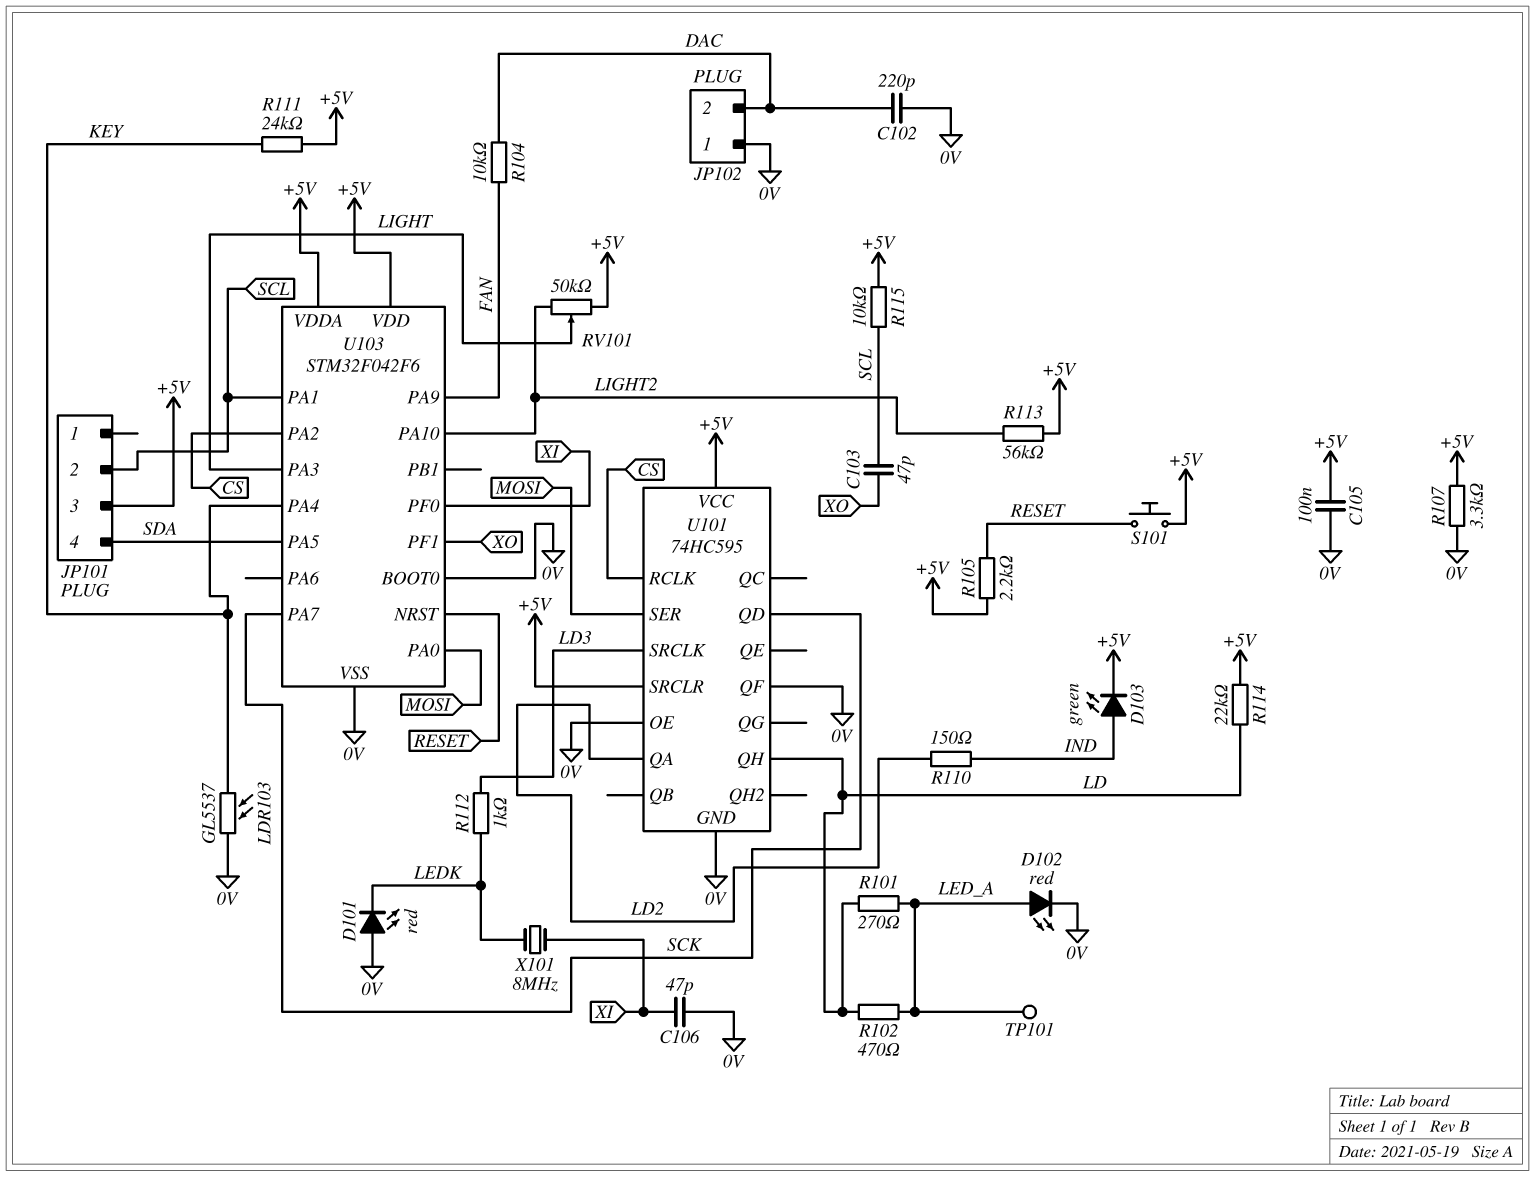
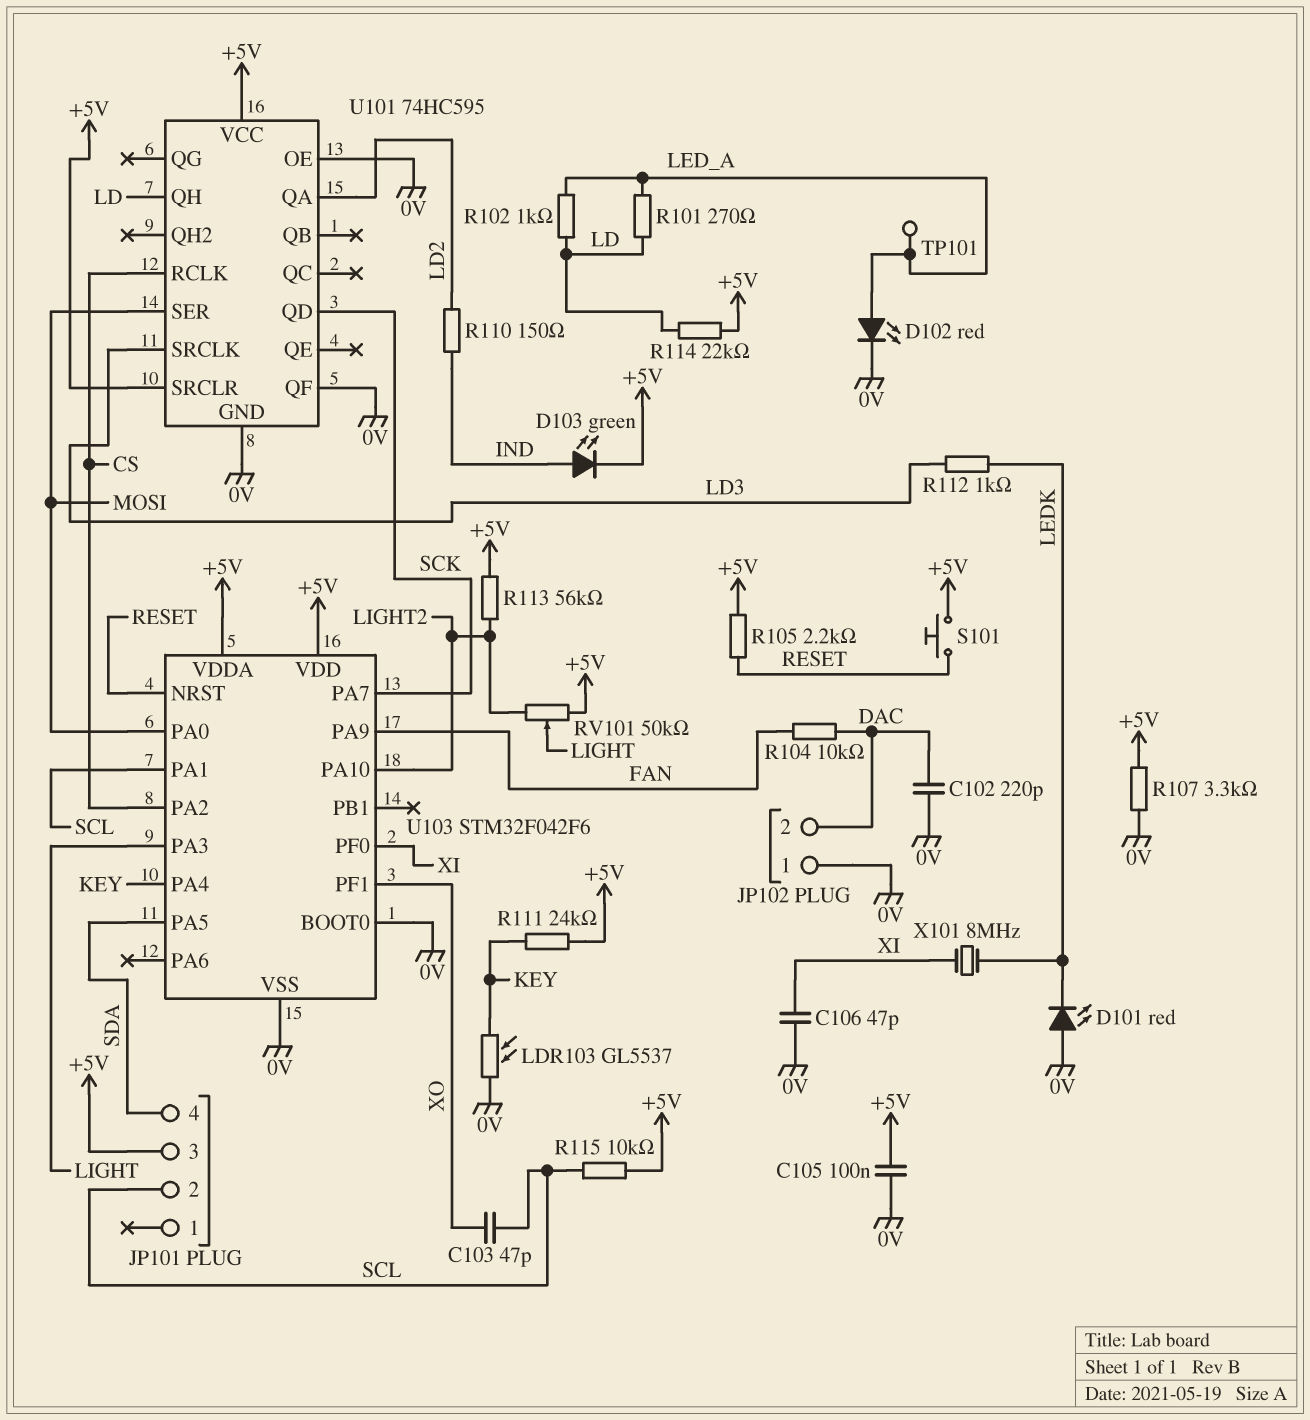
R102: 470 (LD, LED_A) -> 1k (LD, LED_A)

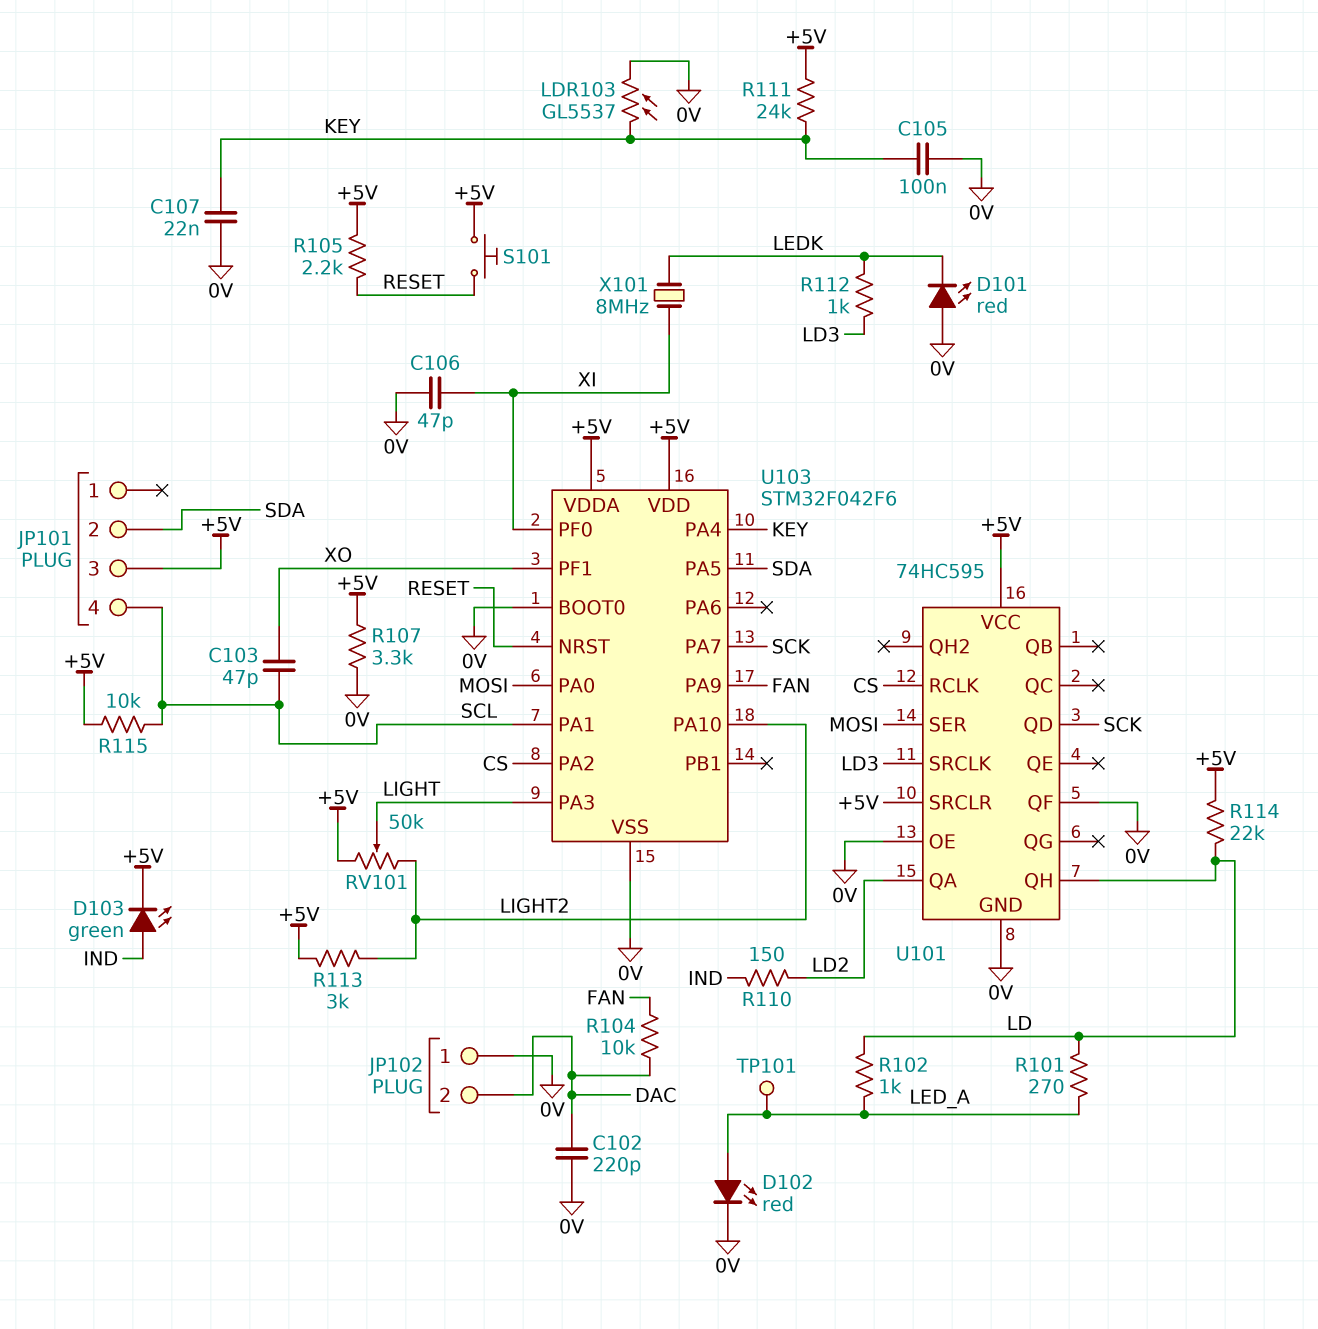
C105: 100nF (+5V, 0V) -> 100nF (0V, KEY)
C107: none -> 22nF (0V, KEY)
JP101 pin 2: SCL -> SDA
JP101 pin 4: SDA -> SCL
R113: 56k (+5V, LIGHT2) -> 3k (+5V, LIGHT2)

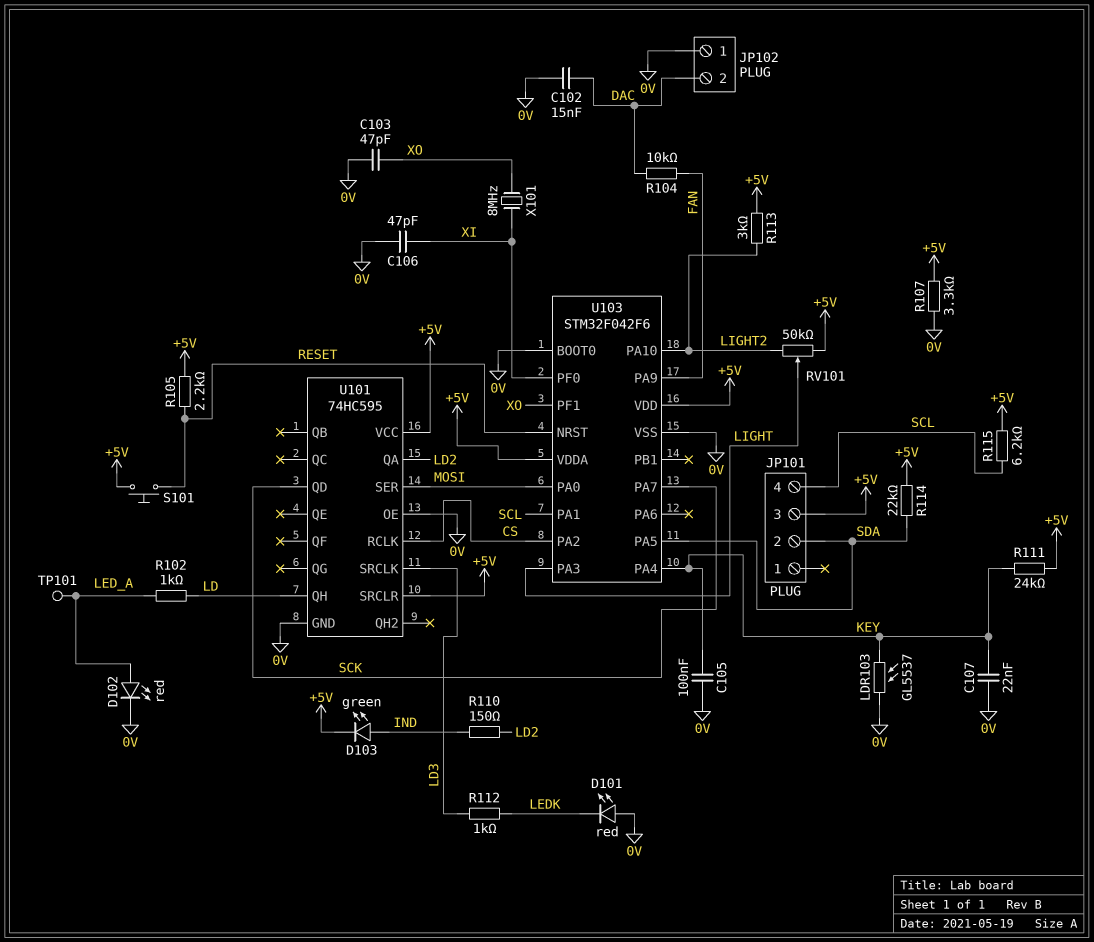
C102: 220pF (0V, DAC) -> 15nF (0V, DAC)
C103: 47pF (SCL, XO) -> 47pF (0V, XO)
R101: 270 (LD, LED_A) -> none
R114: 22k (+5V, LD) -> 22k (+5V, SDA)
R115: 10k (+5V, SCL) -> 6.2k (+5V, SCL)
U101 pin QF: 0V -> none
X101: 8MHz (LEDK, XI) -> 8MHz (XI, XO)

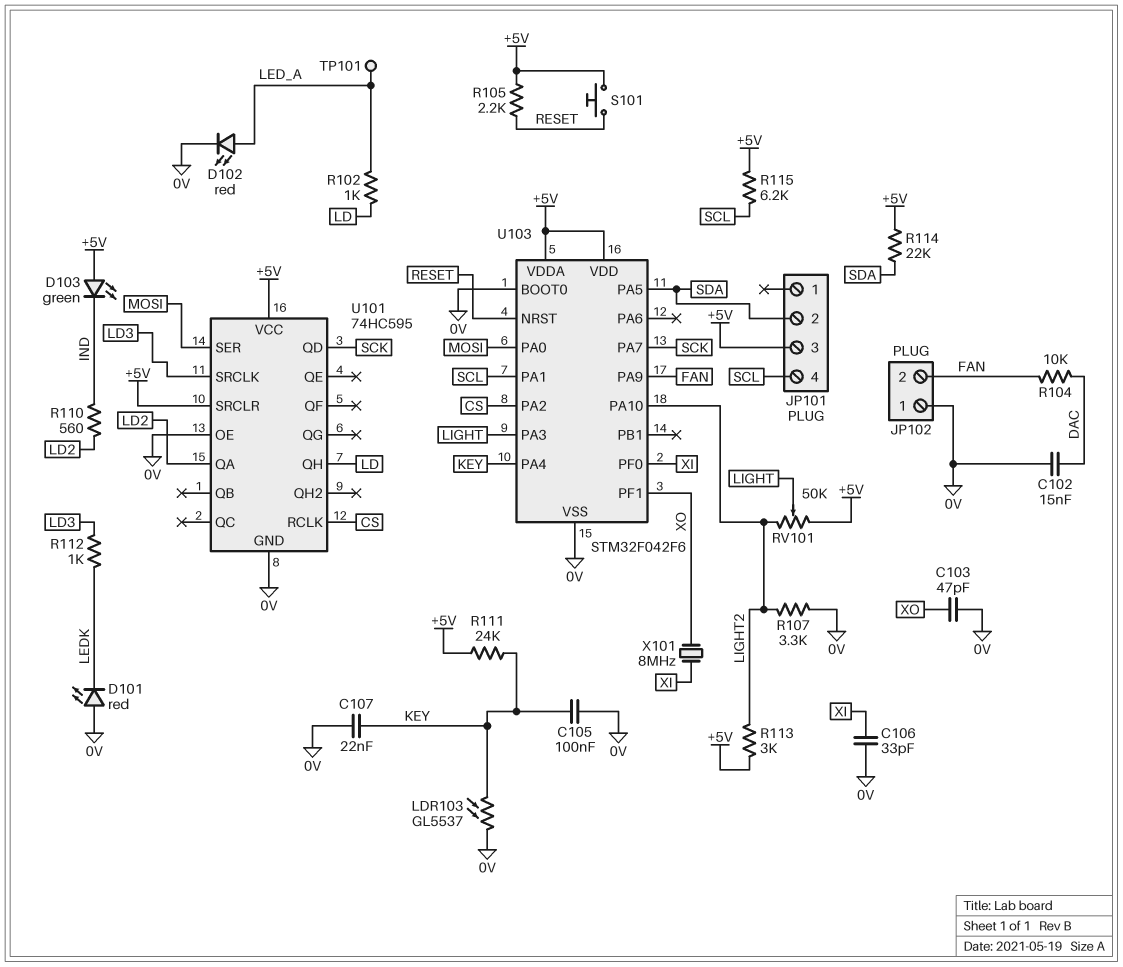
C106: 47pF (0V, XI) -> 33pF (0V, XI)
D103: LED green (A IND, K +5V) -> LED green (A +5V, K IND)
JP102 pin 2: DAC -> FAN
R107: 3.3k (+5V, 0V) -> 3.3k (0V, LIGHT2)
R110: 150 (IND, LD2) -> 560 (IND, LD2)

